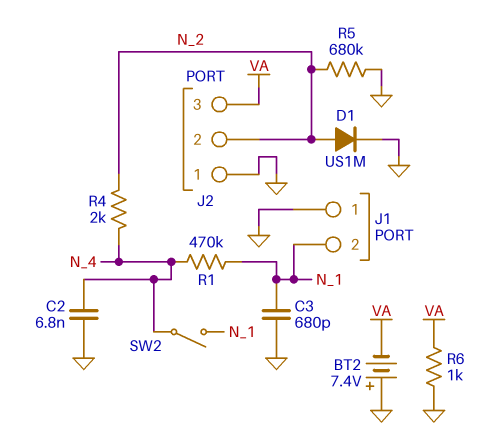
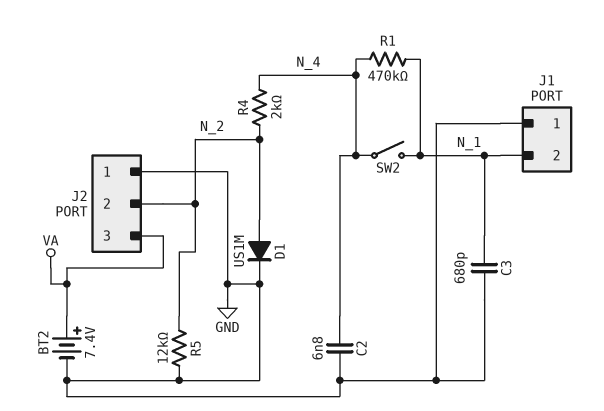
BT2: 7.4V (plus GND, minus VA) -> 7.4V (plus VA, minus GND)
R5: 680k (GND, N_2) -> 12k (GND, N_2)
R6: 1k (GND, VA) -> none

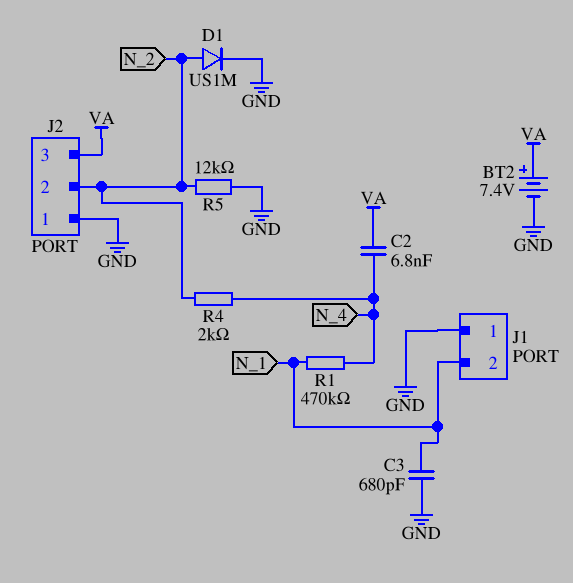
C2: 6.8nF (GND, N_4) -> 6.8nF (N_4, VA)
SW2: switch (N_1, N_4) -> none

